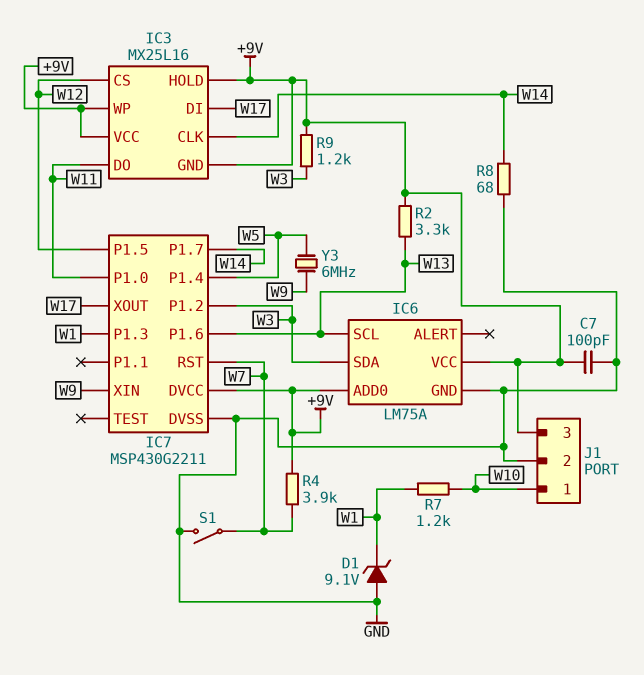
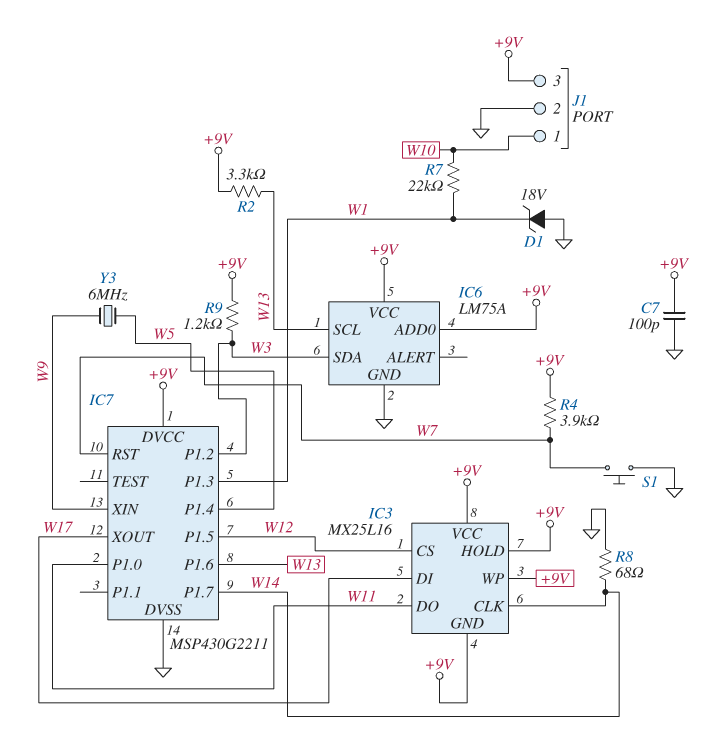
D1: zener 9.1V (A GND, K W1) -> zener 18V (A GND, K W1)
R7: 1.2k (W1, W10) -> 22k (W1, W10)
S1: switch (GND, W7) -> button (GND, W7)

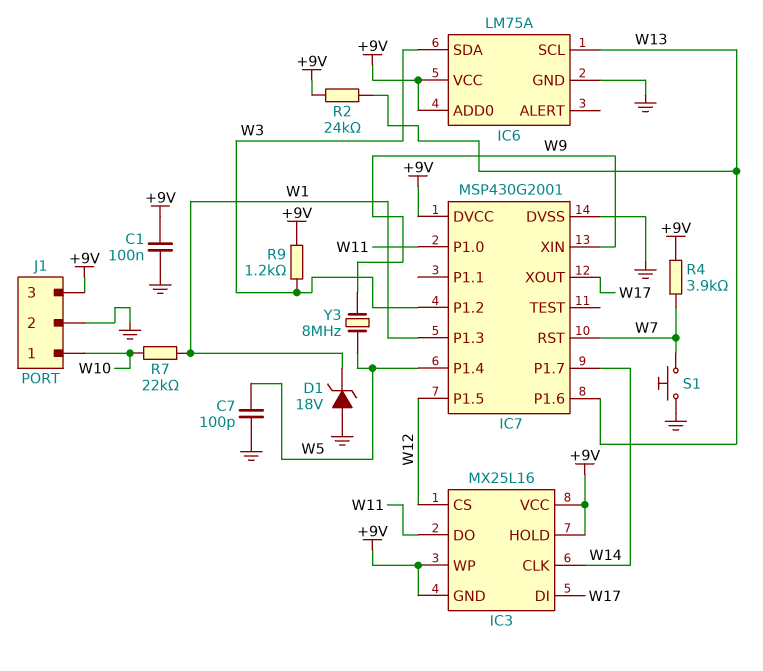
C1: none -> 100nF (+9V, GND)
C7: 100pF (+9V, GND) -> 100pF (GND, W5)
IC7: MSP430G2211 -> MSP430G2001
R2: 3.3k (+9V, W13) -> 24k (+9V, W13)
R8: 68 (GND, W14) -> none
Y3: 6MHz (W5, W9) -> 8MHz (W5, W9)

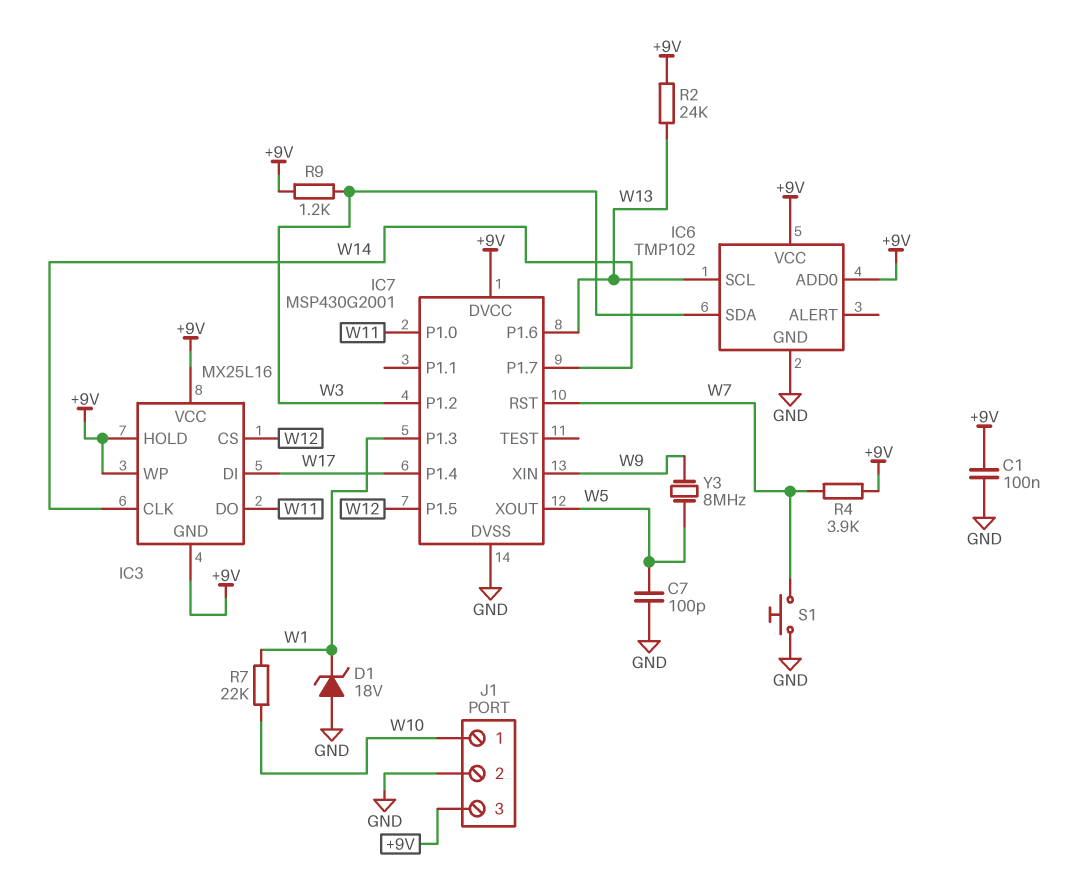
IC6: LM75A -> TMP102
IC7 pin P1.4: W5 -> W17
IC7 pin XOUT: W17 -> W5

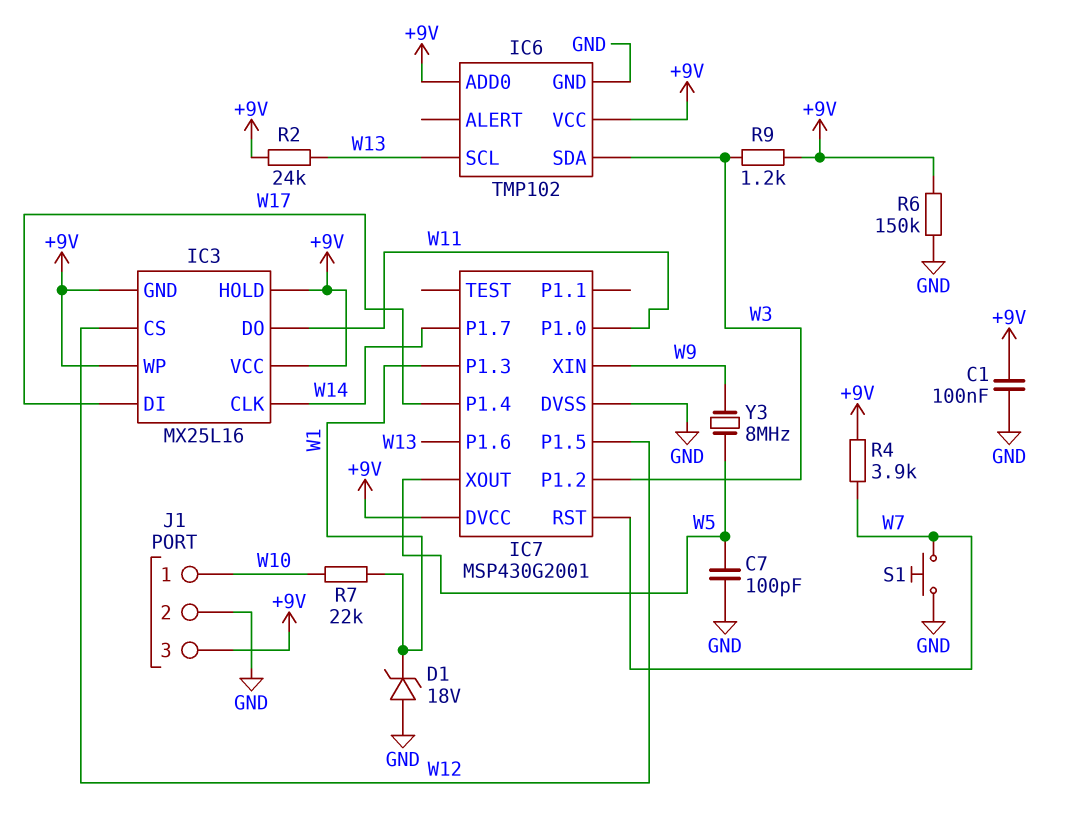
R6: none -> 150k (+9V, GND)

